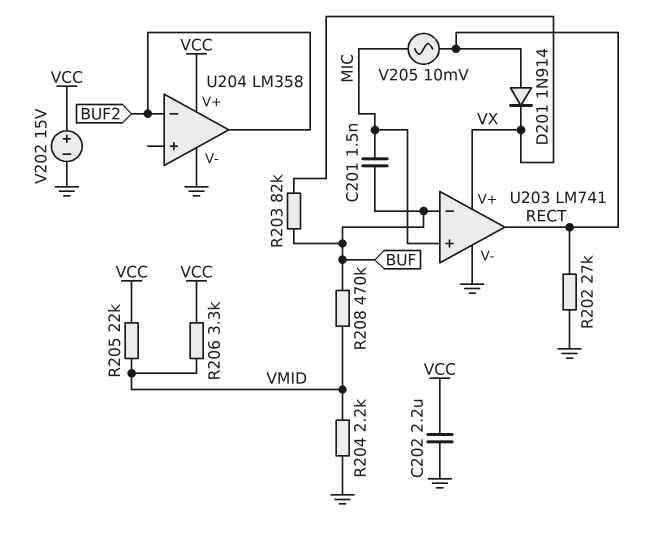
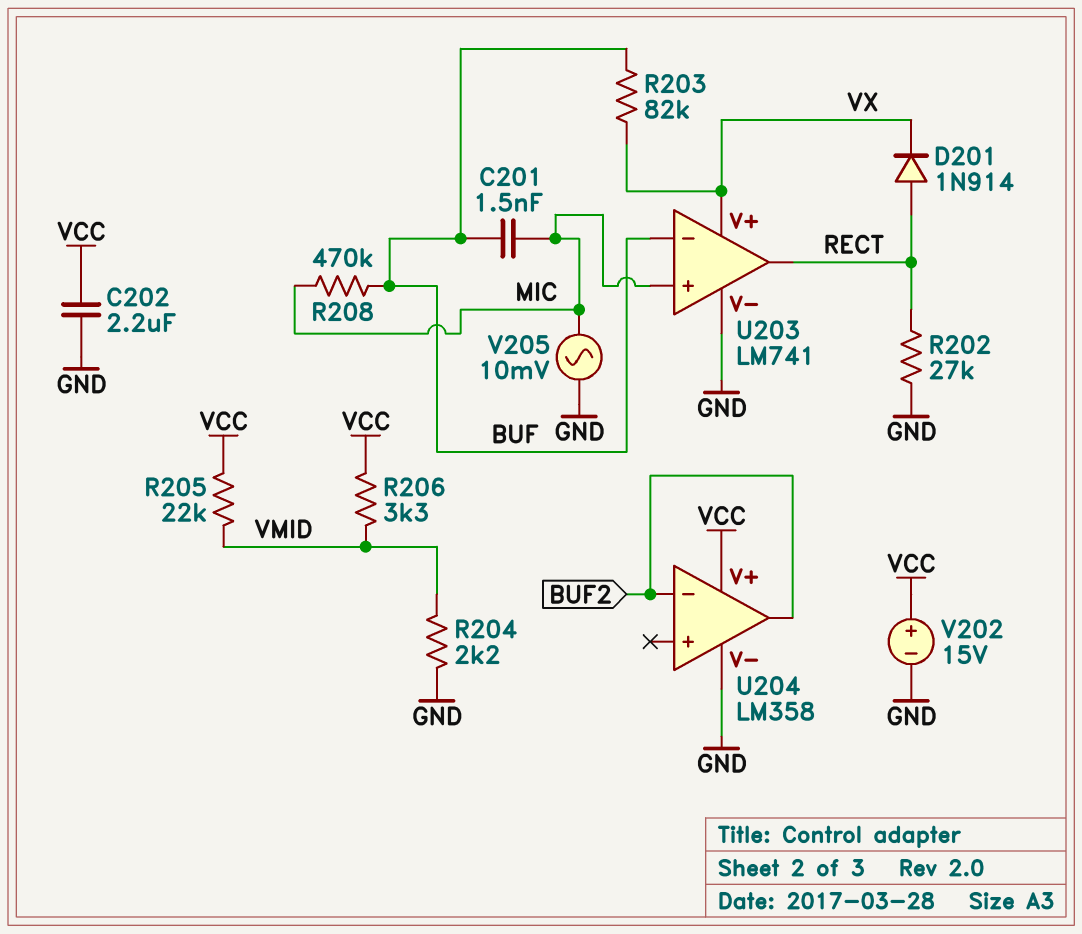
R208: 470k (BUF, VMID) -> 470k (BUF, MIC)
V205: AC 10mV (MIC, RECT) -> AC 10mV (GND, MIC)

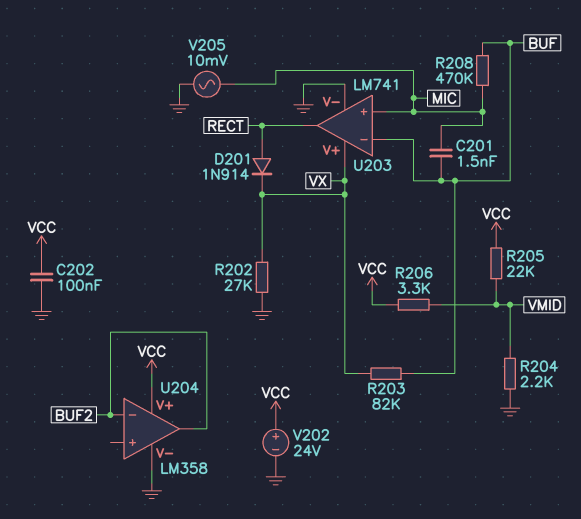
C202: 2.2uF (GND, VCC) -> 100nF (GND, VCC)
R202: 27k (GND, RECT) -> 27k (GND, VX)
V202: 15V (plus VCC, minus GND) -> 24V (plus VCC, minus GND)

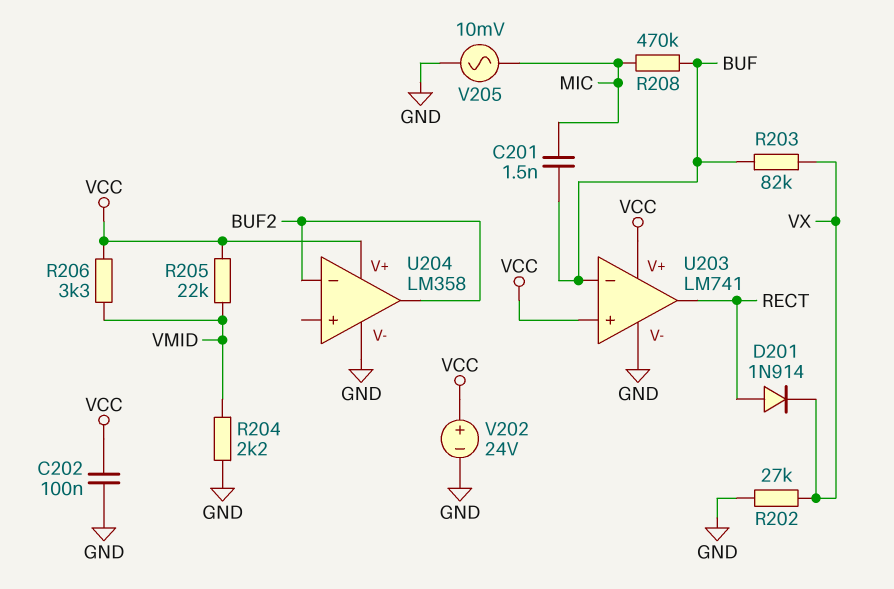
U203 pin V+: VX -> VCC
U203 pin in+: MIC -> VCC

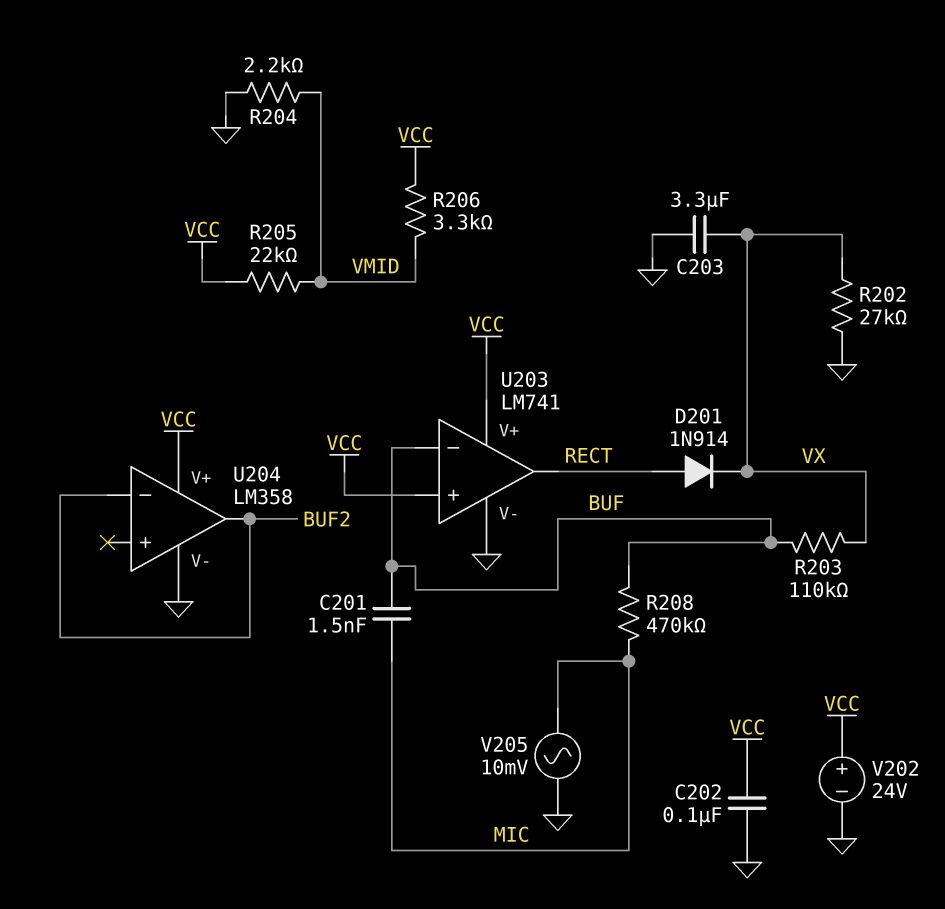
C203: none -> 3.3uF (GND, VX)
R203: 82k (BUF, VX) -> 110k (BUF, VX)

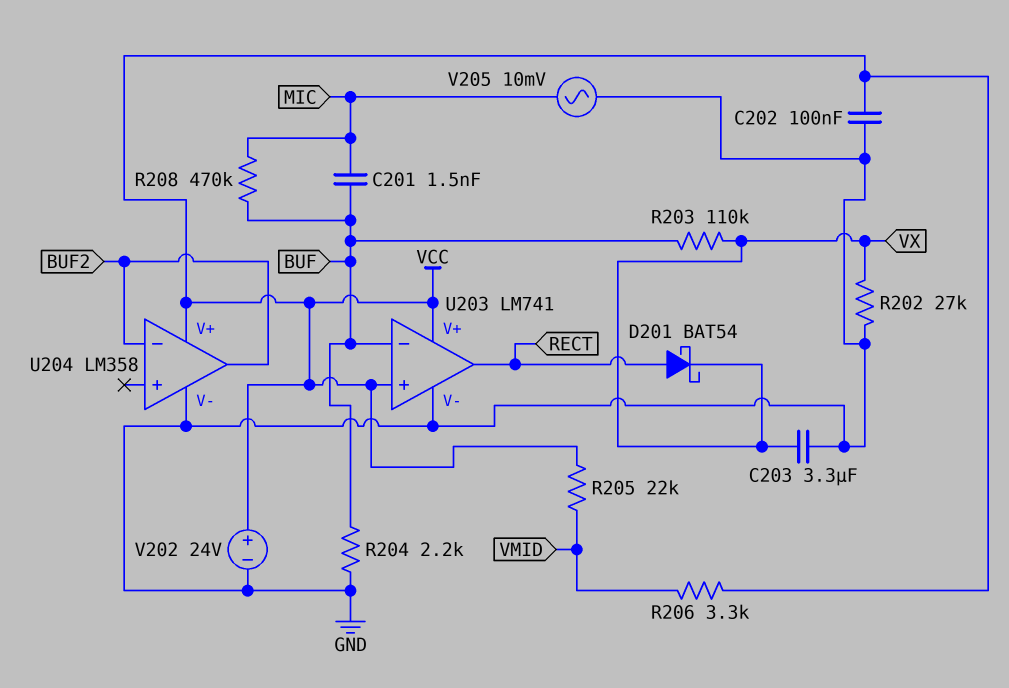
D201: diode 1N914 (A RECT, K VX) -> schottky BAT54 (A RECT, K VX)
R204: 2.2k (GND, VMID) -> 2.2k (BUF, GND)

